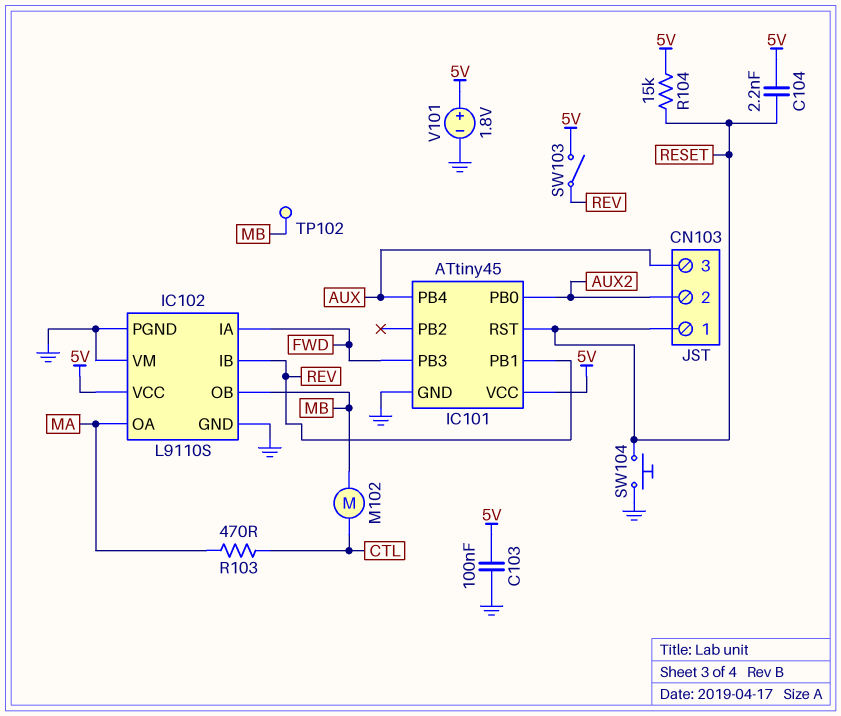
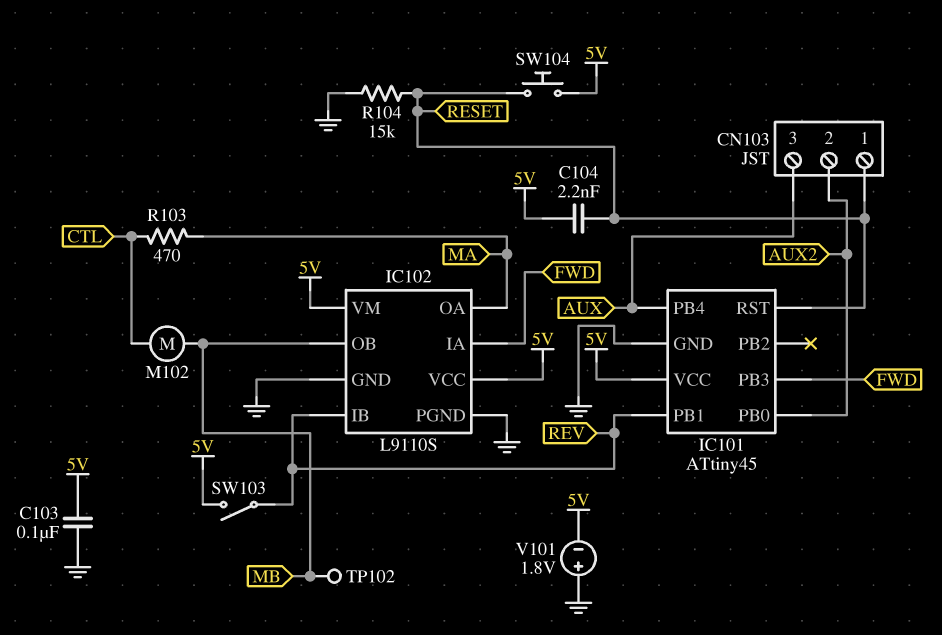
IC102 pin VM: GND -> 5V
R104: 15k (5V, RESET) -> 15k (GND, RESET)
SW104: button (GND, RESET) -> button (5V, RESET)
V101: 1.8V (plus 5V, minus GND) -> 1.8V (plus GND, minus 5V)

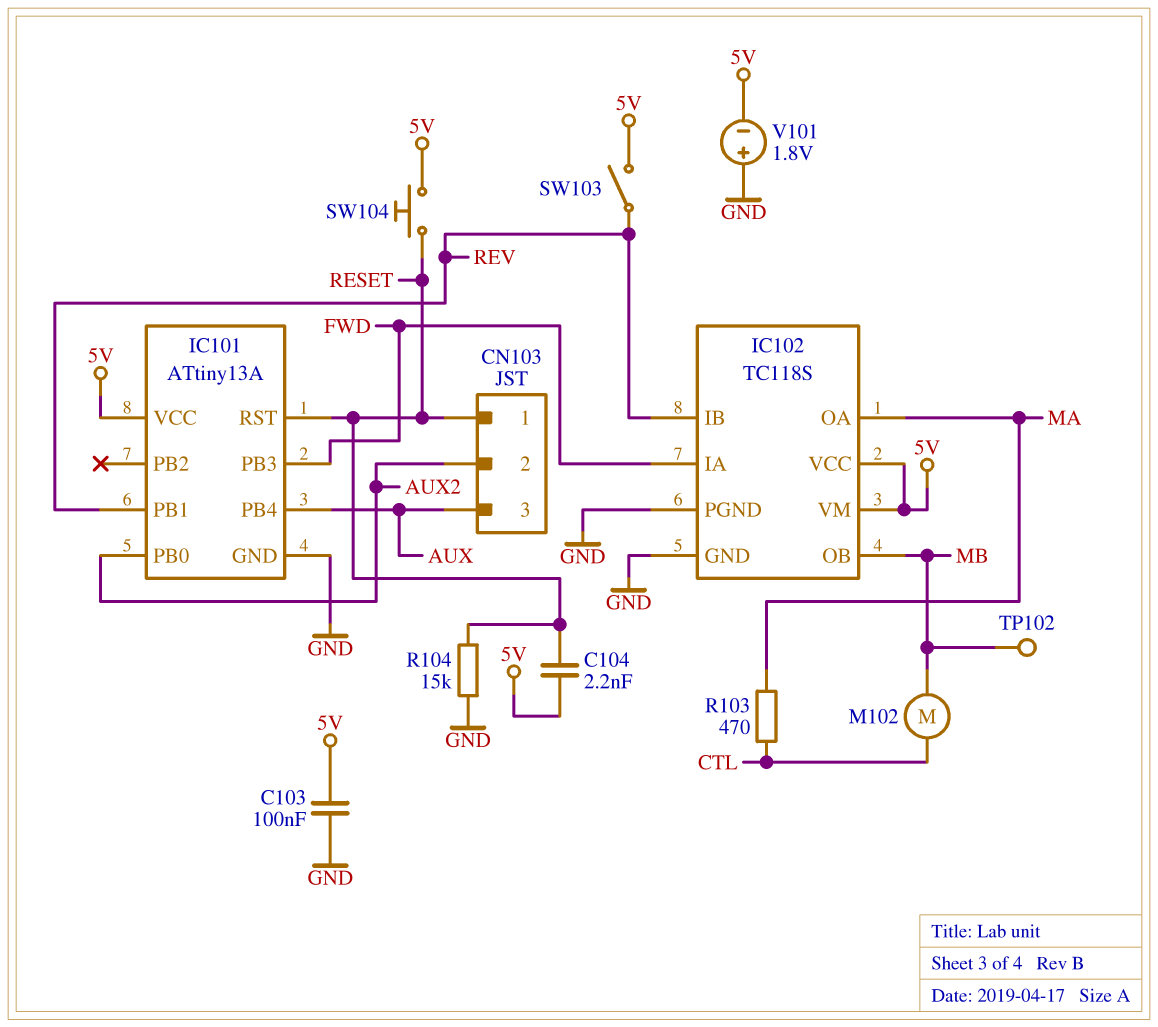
IC101: ATtiny45 -> ATtiny13A
IC102: L9110S -> TC118S

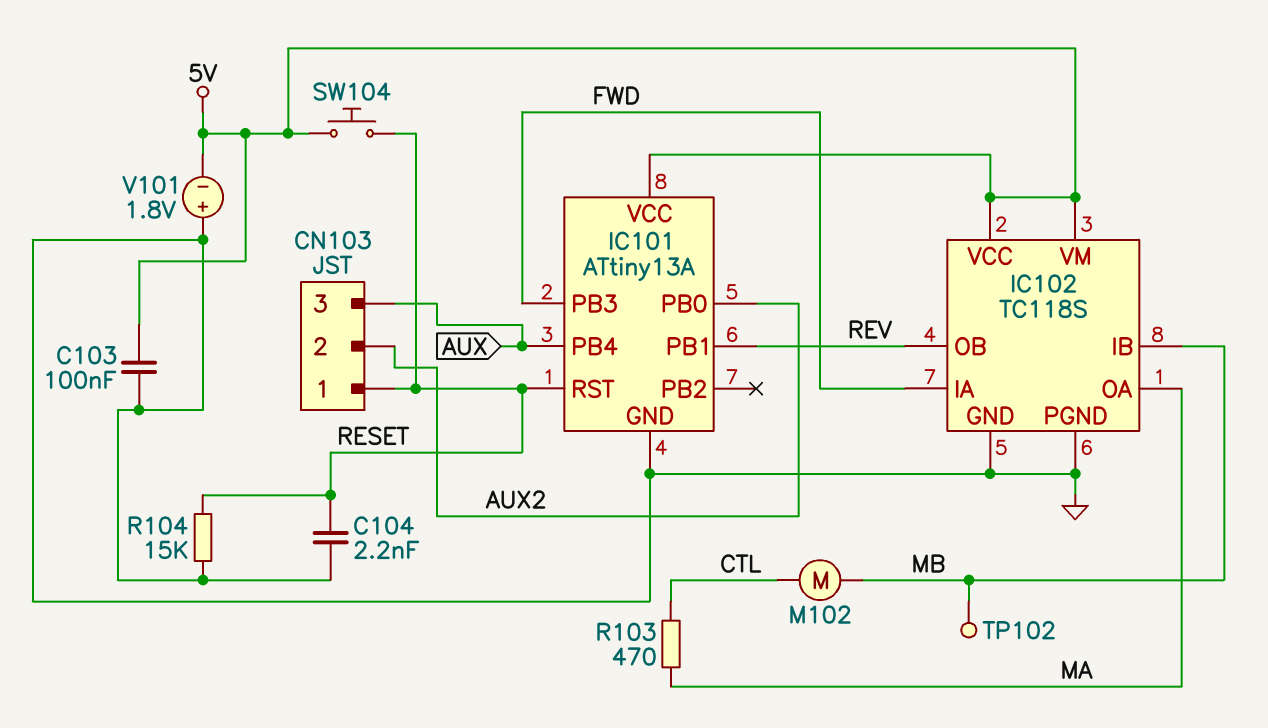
C104: 2.2nF (5V, RESET) -> 2.2nF (GND, RESET)
IC102 pin IB: REV -> MB
IC102 pin OB: MB -> REV
SW103: switch (5V, REV) -> none

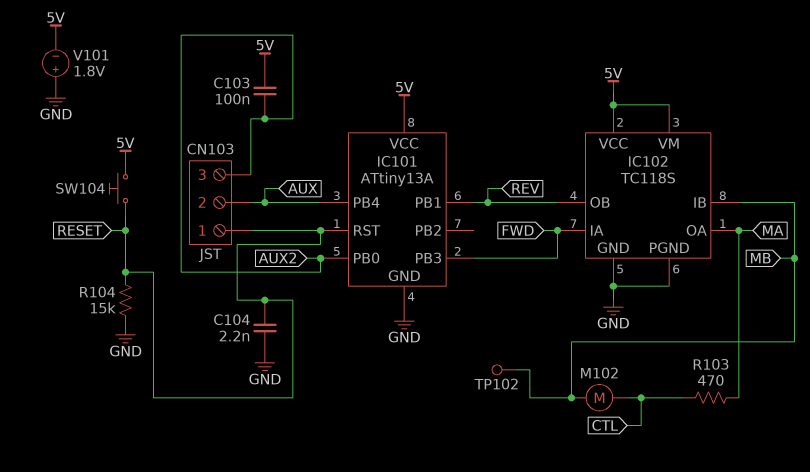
C103: 100nF (5V, GND) -> 100nF (5V, AUX2)
CN103 pin 2: AUX2 -> AUX
CN103 pin 3: AUX -> AUX2

